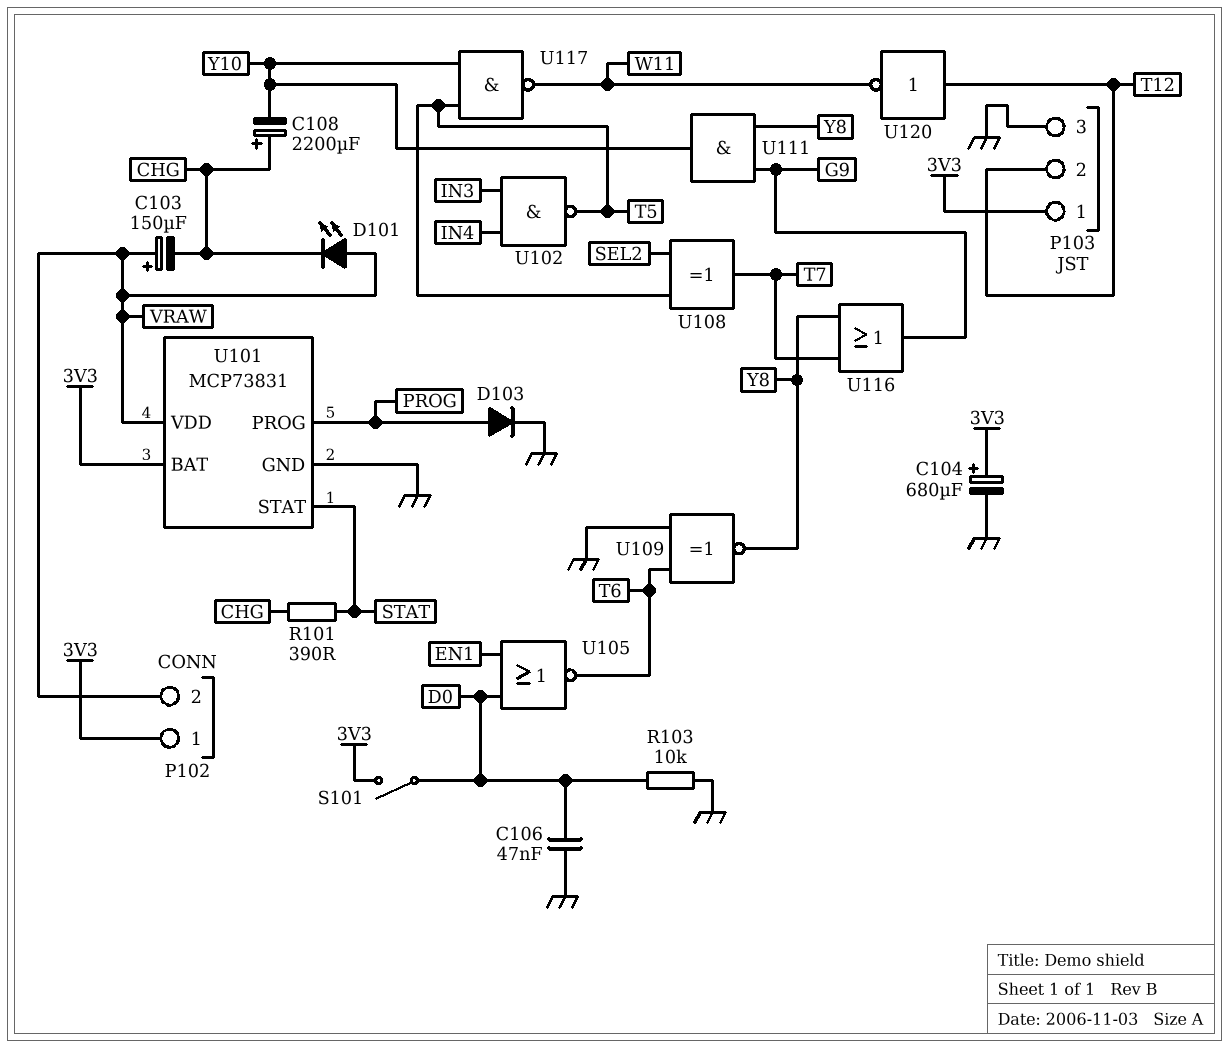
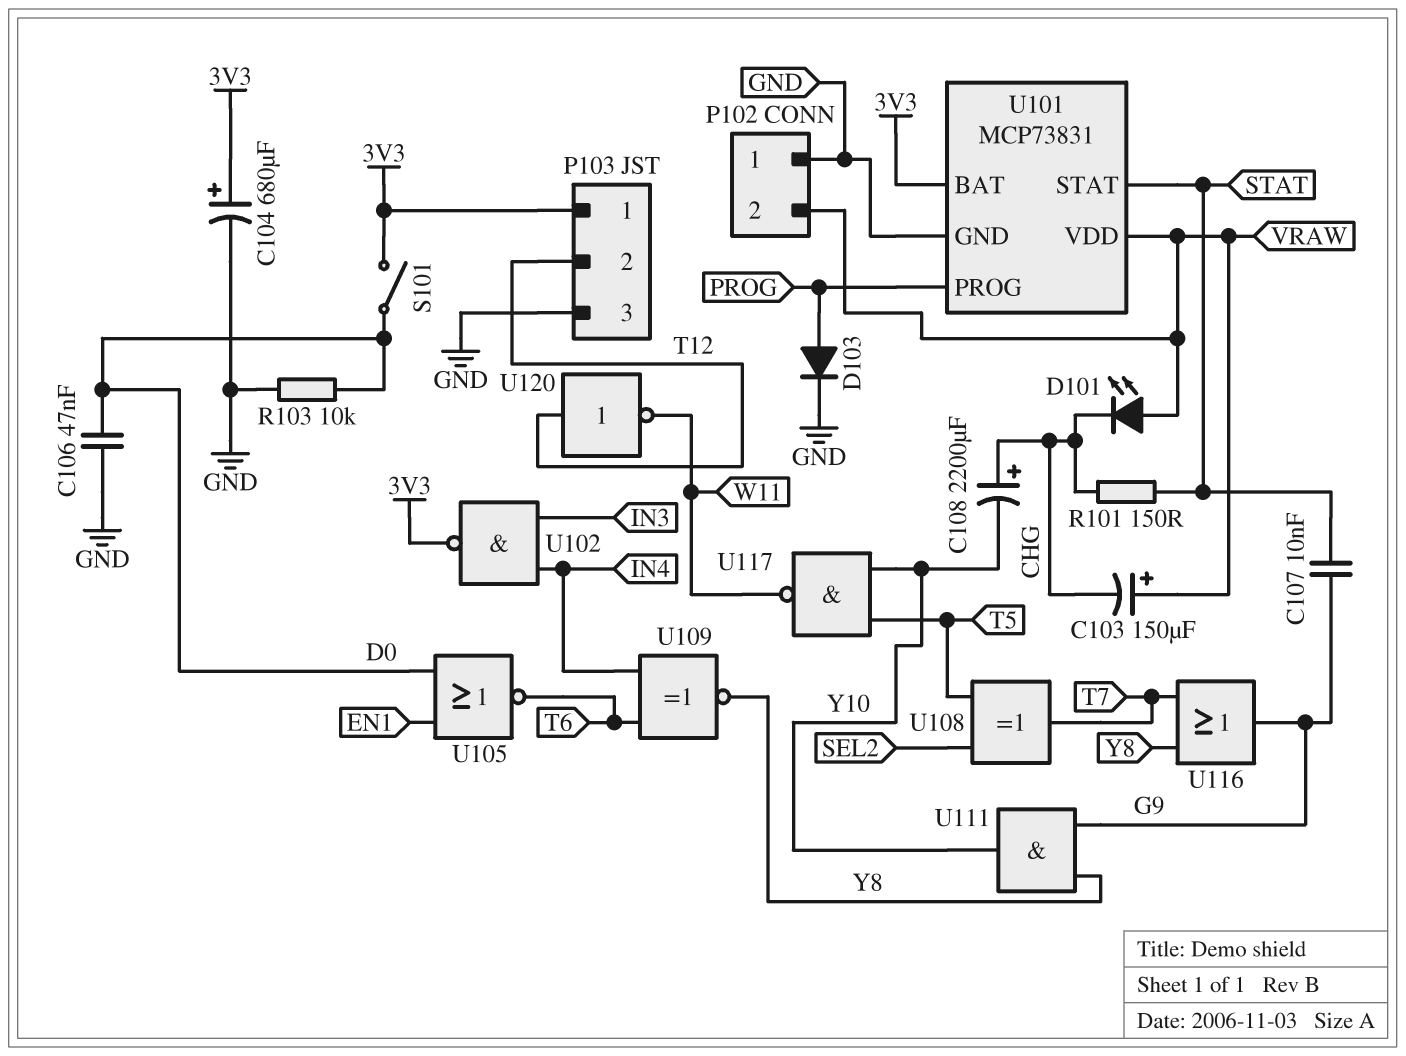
C107: none -> 10nF (G9, STAT)
P102 pin 1: 3V3 -> GND
R101: 390 (CHG, STAT) -> 150 (CHG, STAT)
U102: NAND (in IN3, in IN4, out T5) -> NAND (in IN3, in IN4, out 3V3)
U109: XNOR (in GND, in T6, out Y8) -> XNOR (in IN4, in T6, out Y8)

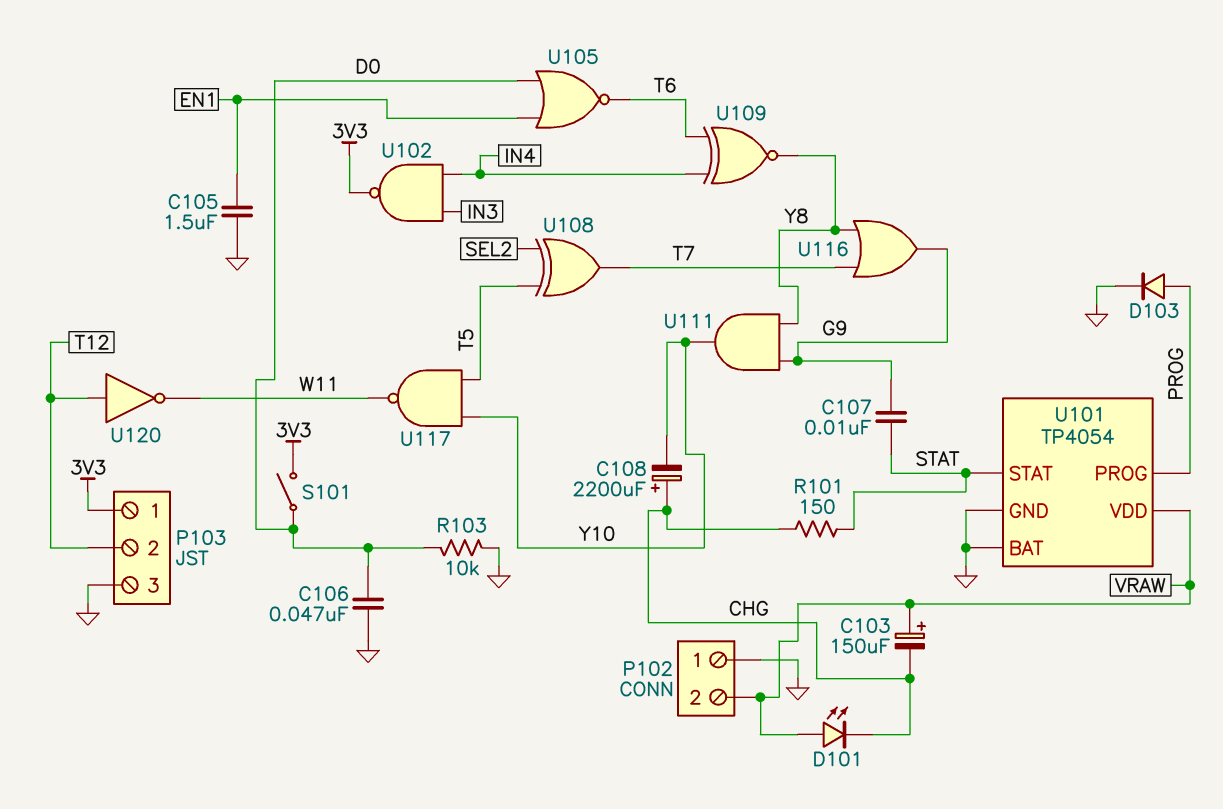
C104: 680uF (plus 3V3, minus GND) -> none
C105: none -> 1.5uF (EN1, GND)
U101: MCP73831 -> TP4054
U101 pin BAT: 3V3 -> GND

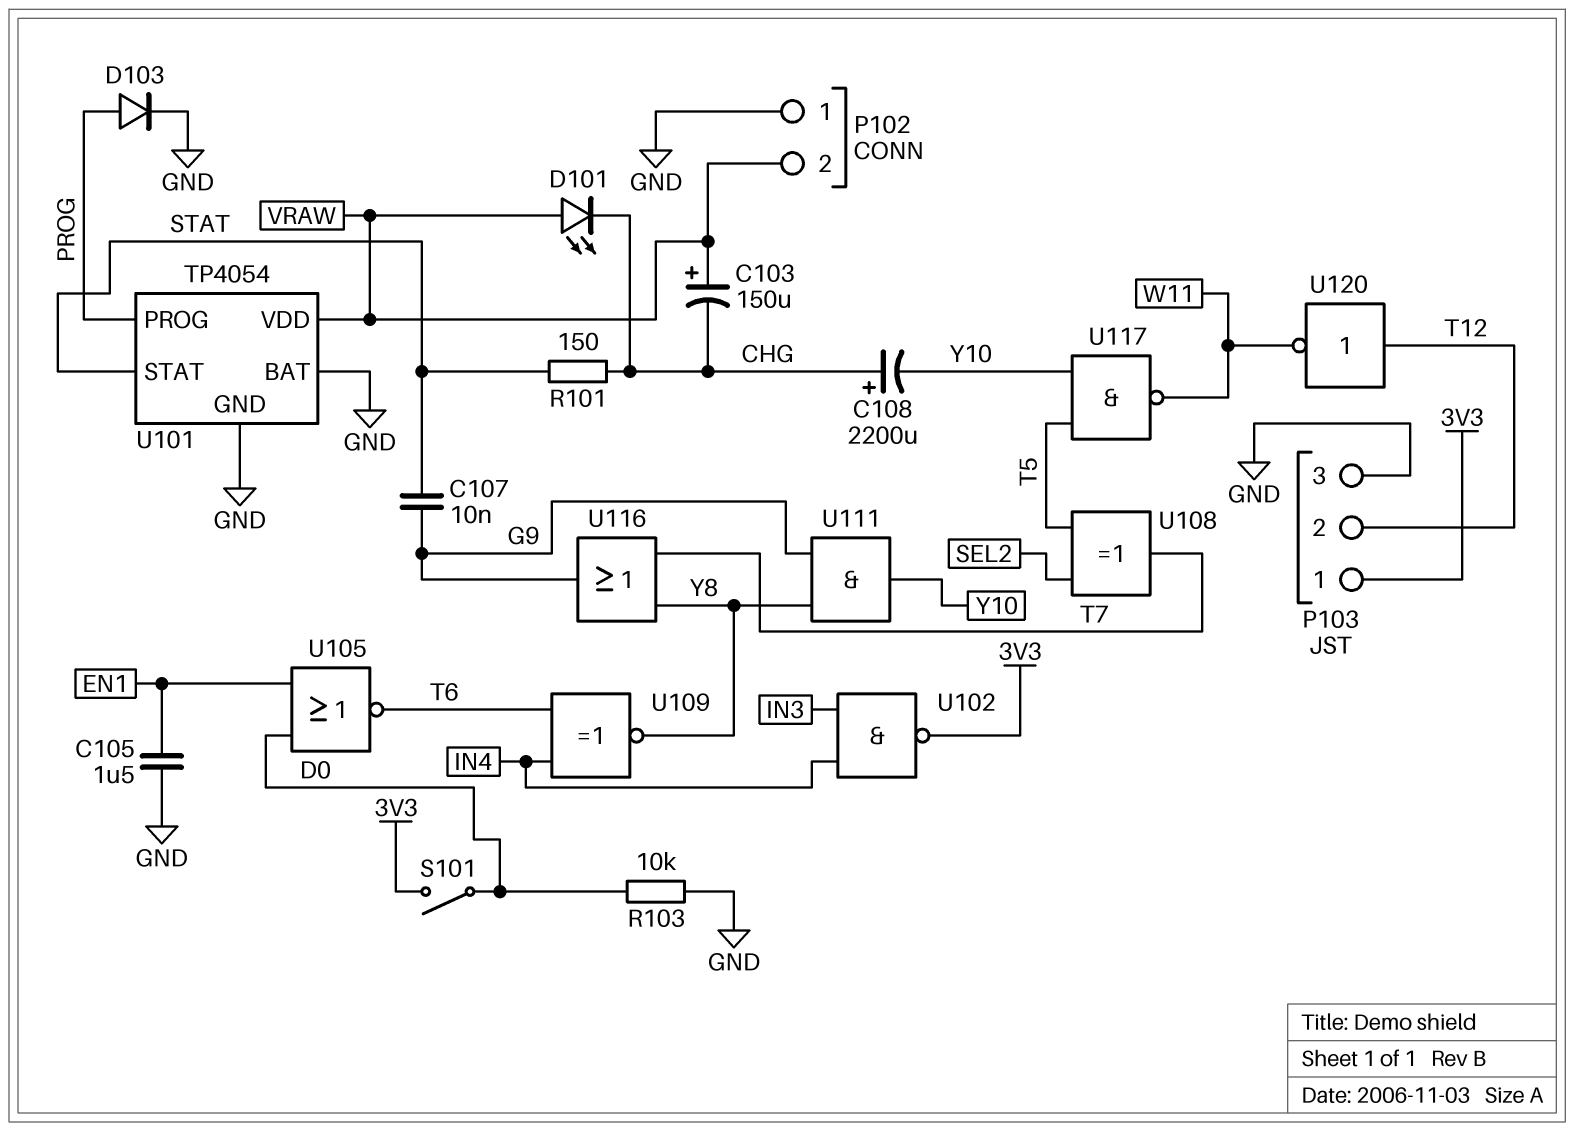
C106: 47nF (D0, GND) -> none

